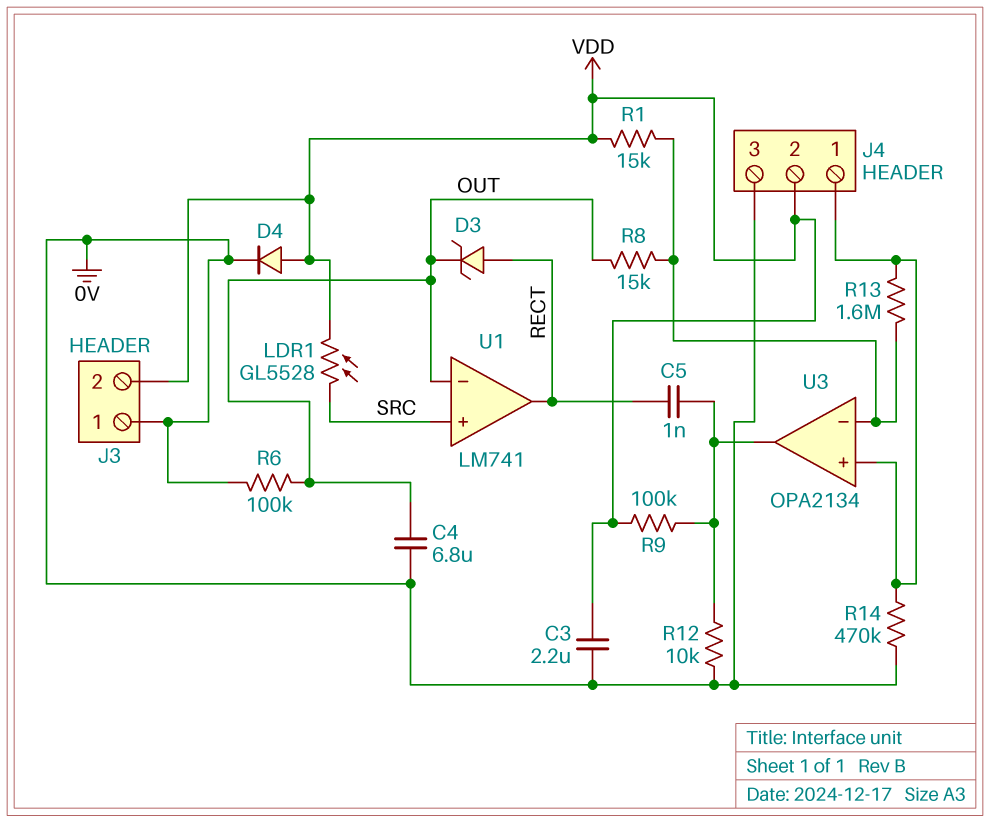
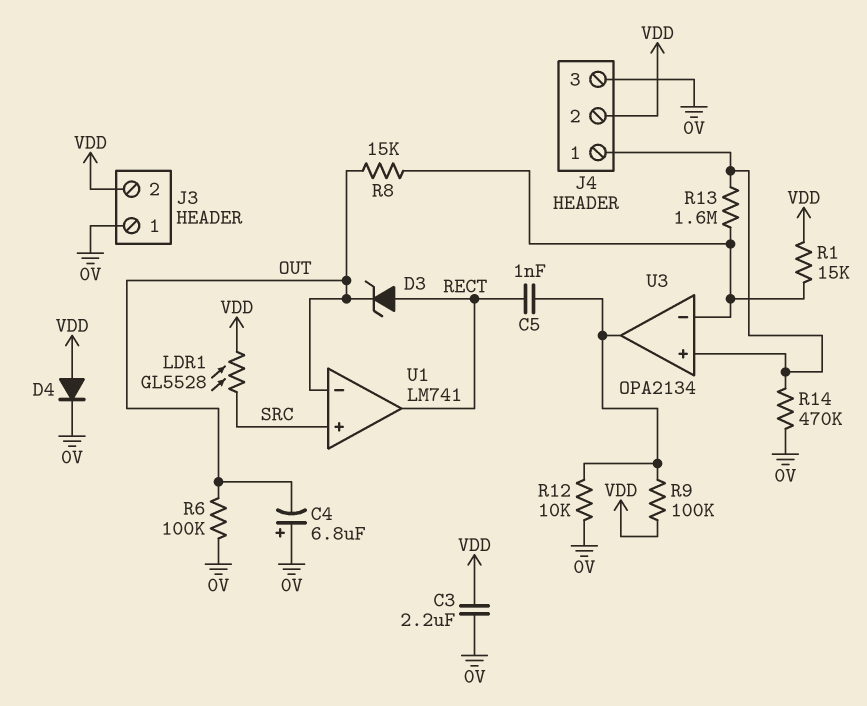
C4: 6.8uF (0V, OUT) -> 6.8uF (plus 0V, minus OUT)

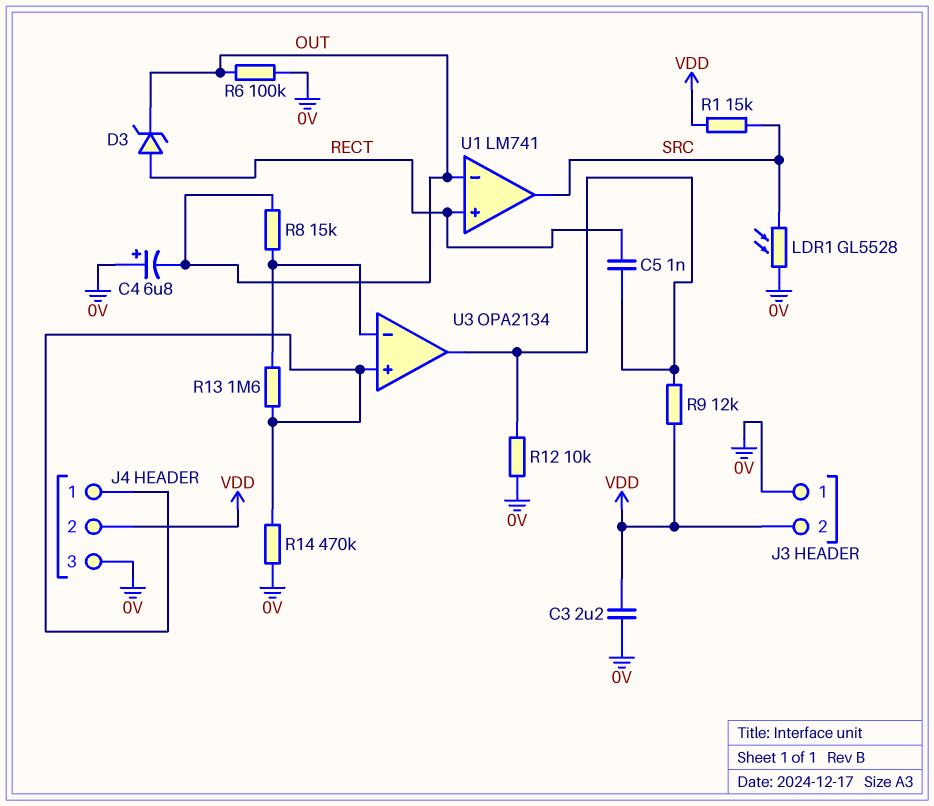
D4: diode (A VDD, K 0V) -> none
LDR1: GL5528 (SRC, VDD) -> GL5528 (0V, SRC)
R1: 15k (U3/in-, VDD) -> 15k (SRC, VDD)
R9: 100k (U3/out, VDD) -> 12k (U3/out, VDD)
U1 pin in+: SRC -> RECT
U1 pin out: RECT -> SRC

